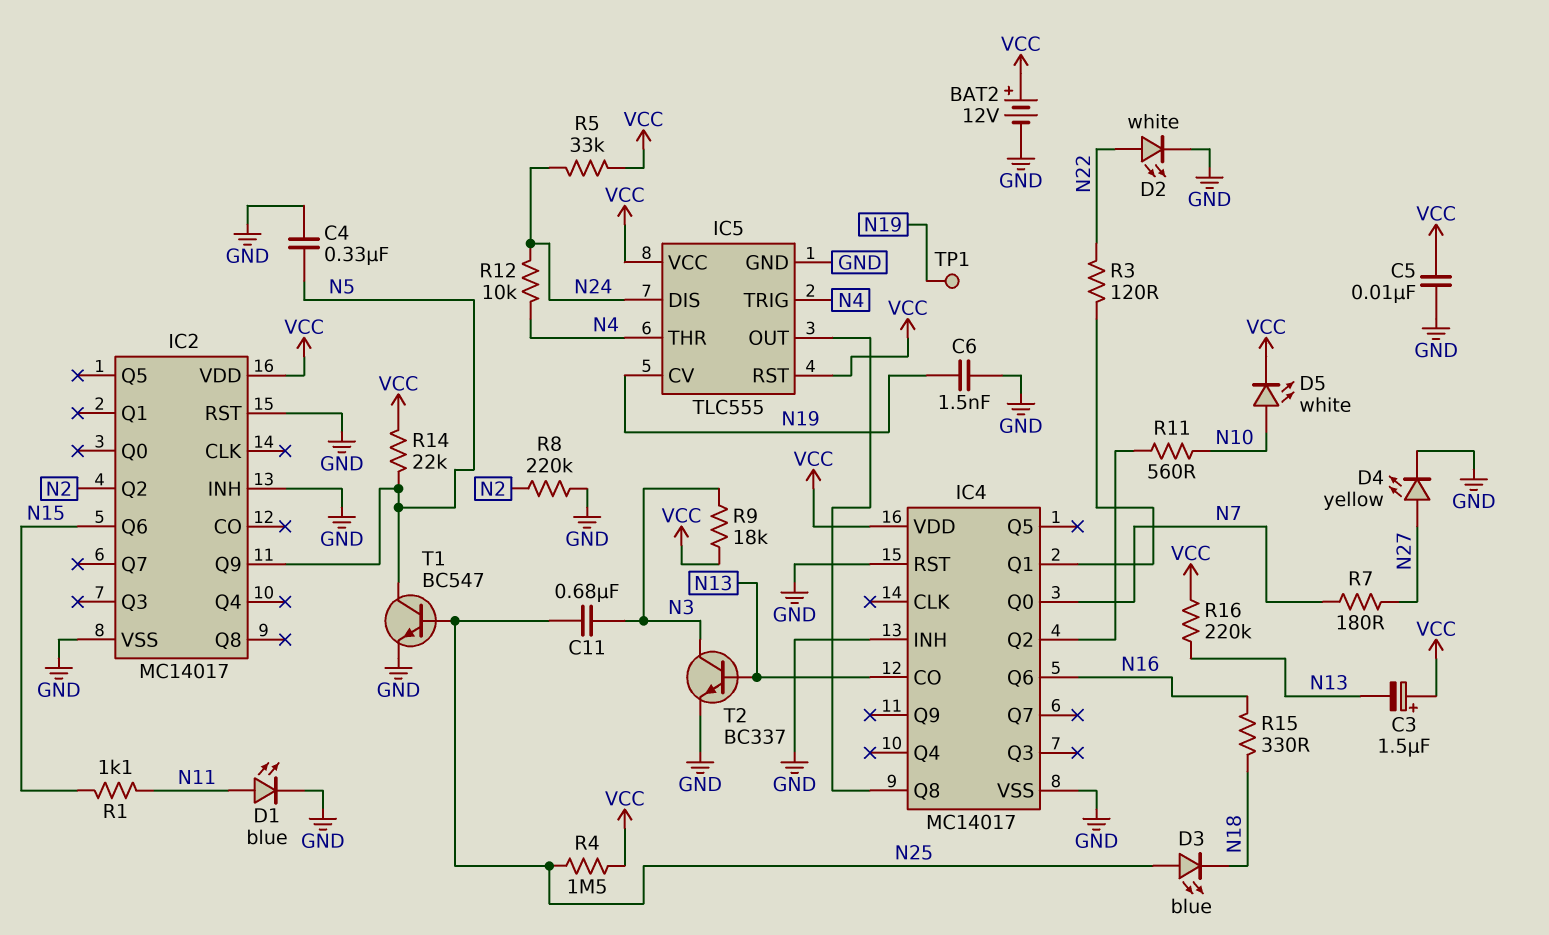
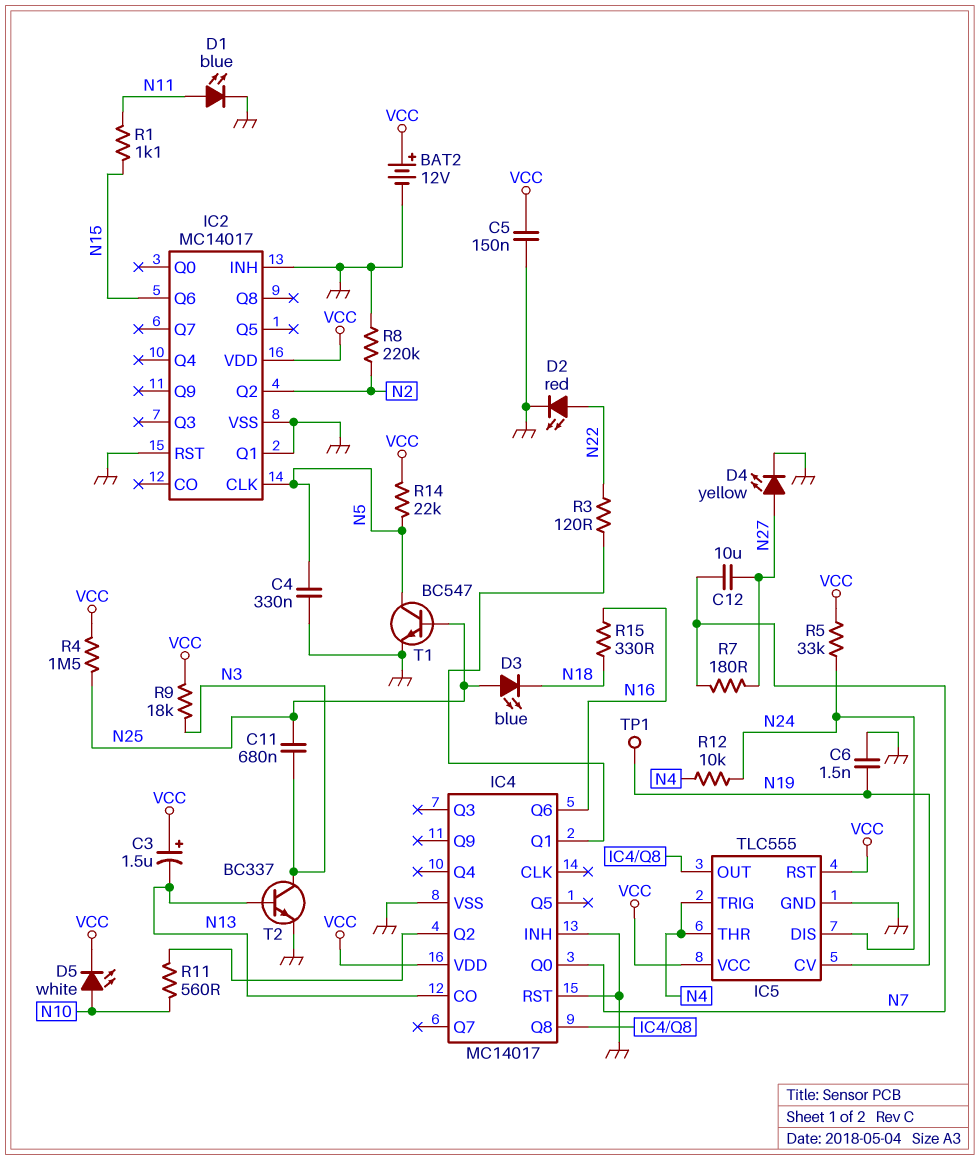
C5: 10nF (GND, VCC) -> 150nF (GND, VCC)
C12: none -> 10uF (N7, N27)
D2: LED white (A N22, K GND) -> LED red (A N22, K GND)
IC2 pin CLK: none -> N5
IC2 pin Q1: none -> GND
IC2 pin Q9: N5 -> none
R16: 220k (N13, VCC) -> none

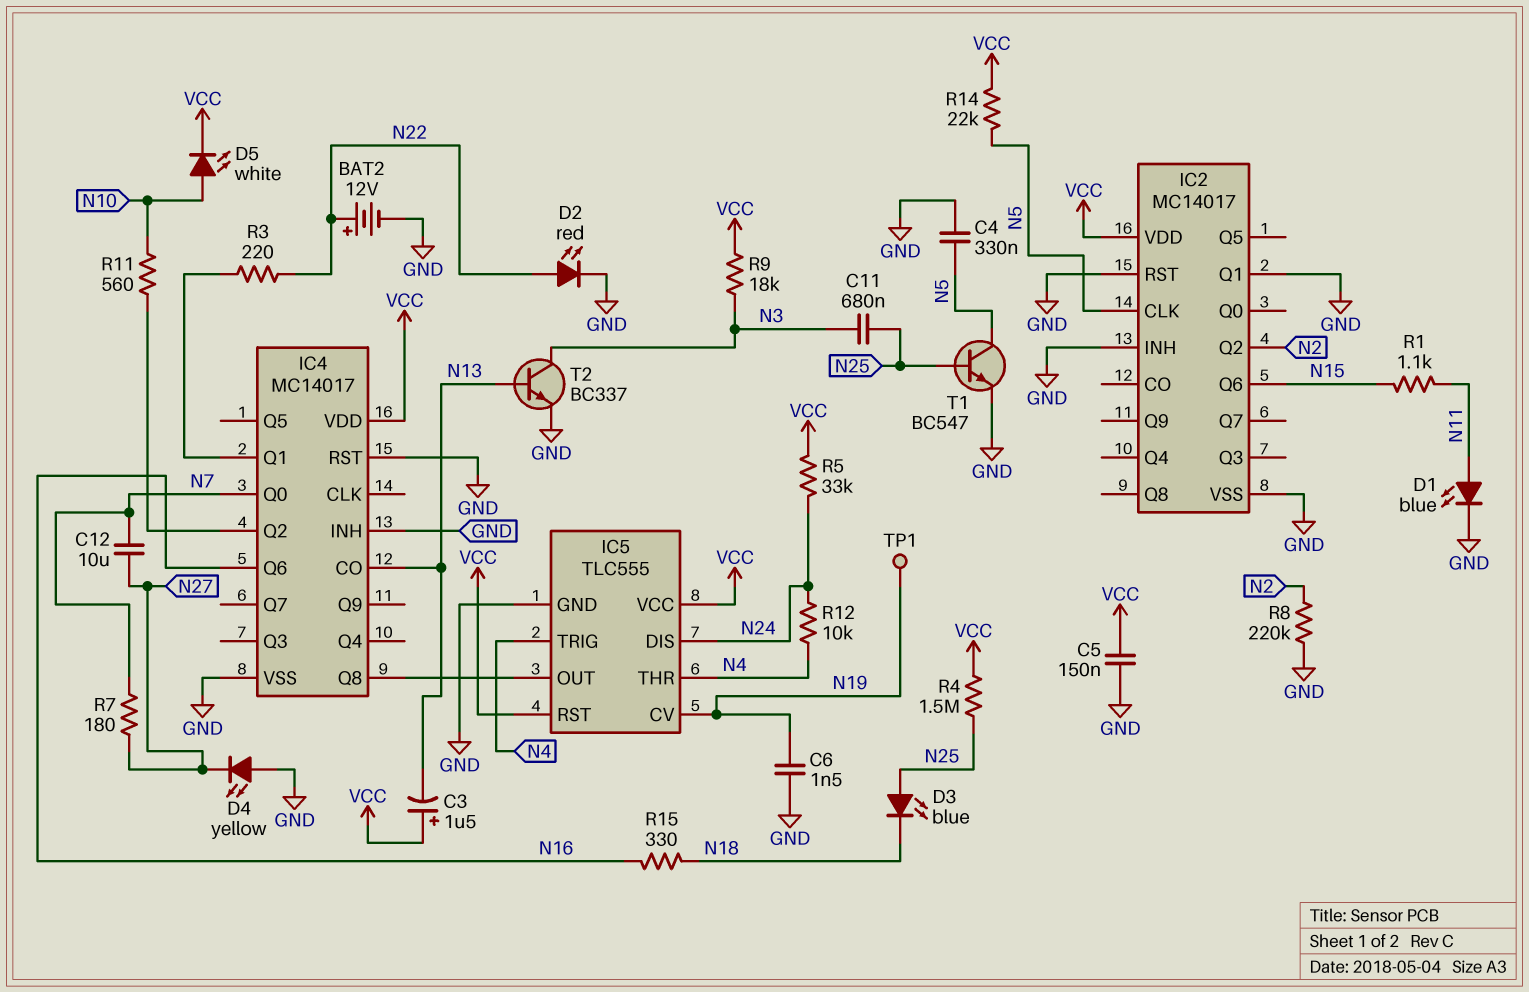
BAT2: 12V (plus VCC, minus GND) -> 12V (plus N22, minus GND)
D4: LED yellow (A N27, K GND) -> LED yellow (A GND, K N27)
R3: 120 (IC4/Q1, N22) -> 220 (IC4/Q1, N22)

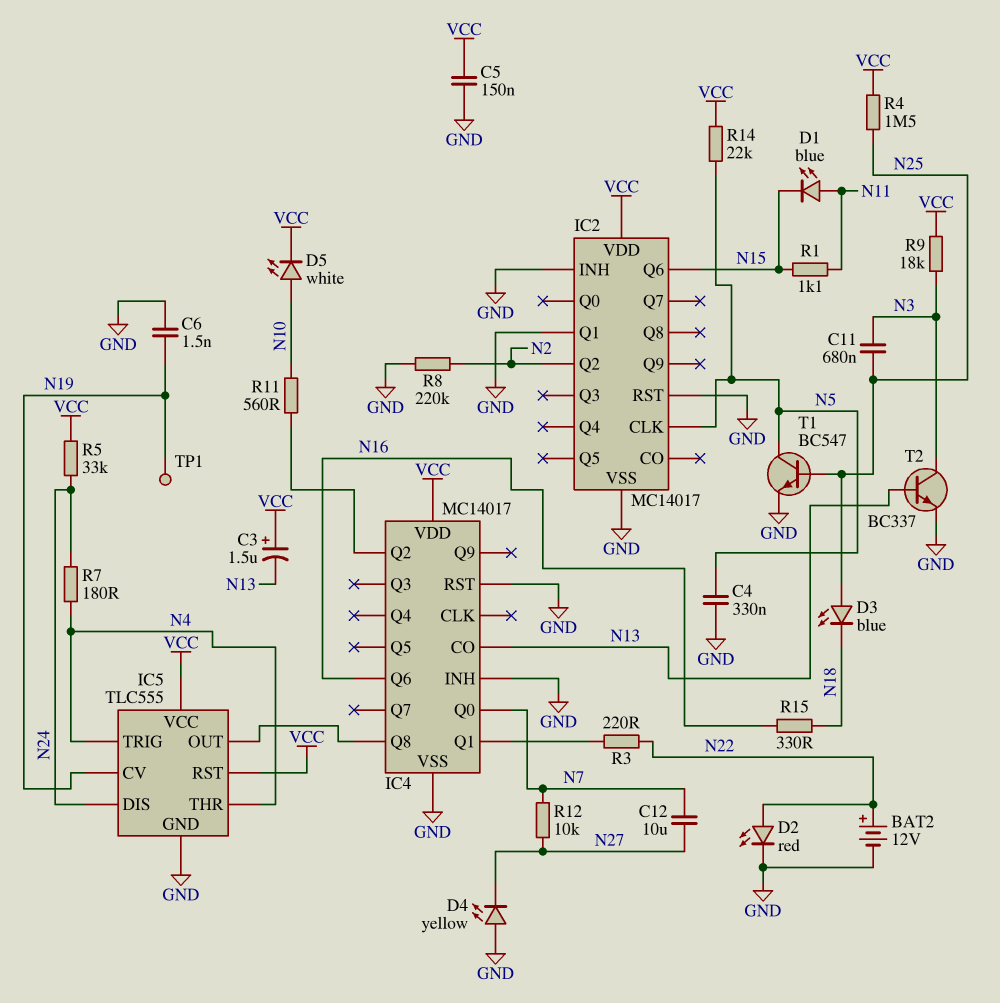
D1: LED blue (A N11, K GND) -> LED blue (A N11, K N15)
R7: 180 (N7, N27) -> 180 (N4, N24)
R12: 10k (N4, N24) -> 10k (N7, N27)

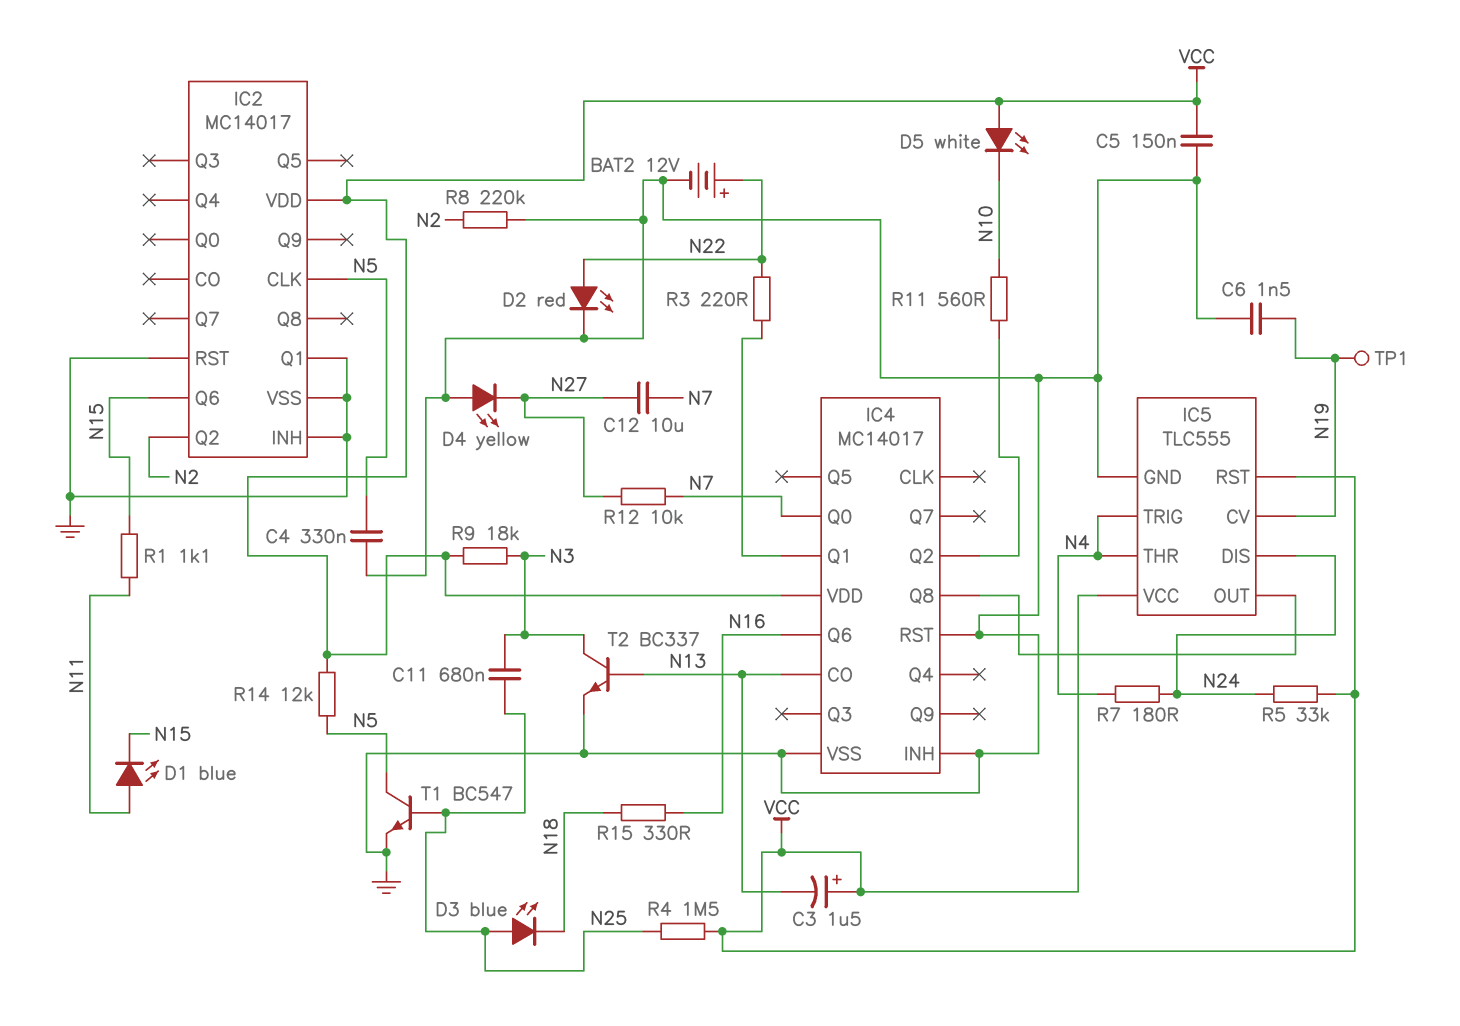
D5: LED white (A N10, K VCC) -> LED white (A VCC, K N10)
R14: 22k (N5, VCC) -> 12k (N5, VCC)

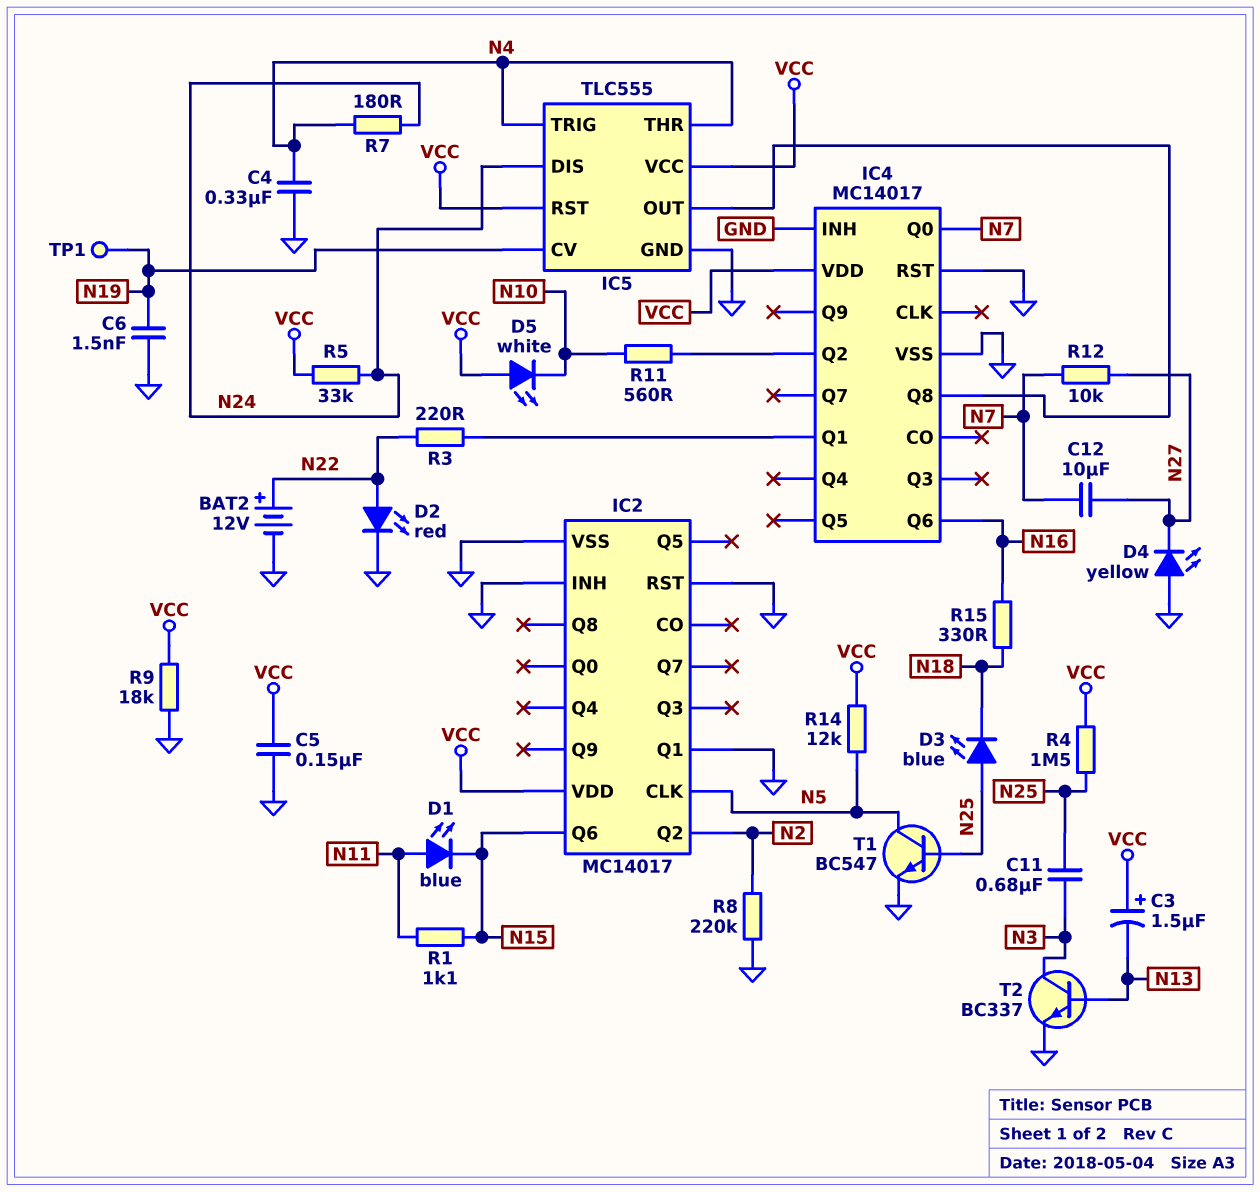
C4: 330nF (GND, N5) -> 330nF (GND, N4)
IC4 pin CO: N13 -> none
R9: 18k (N3, VCC) -> 18k (GND, VCC)

